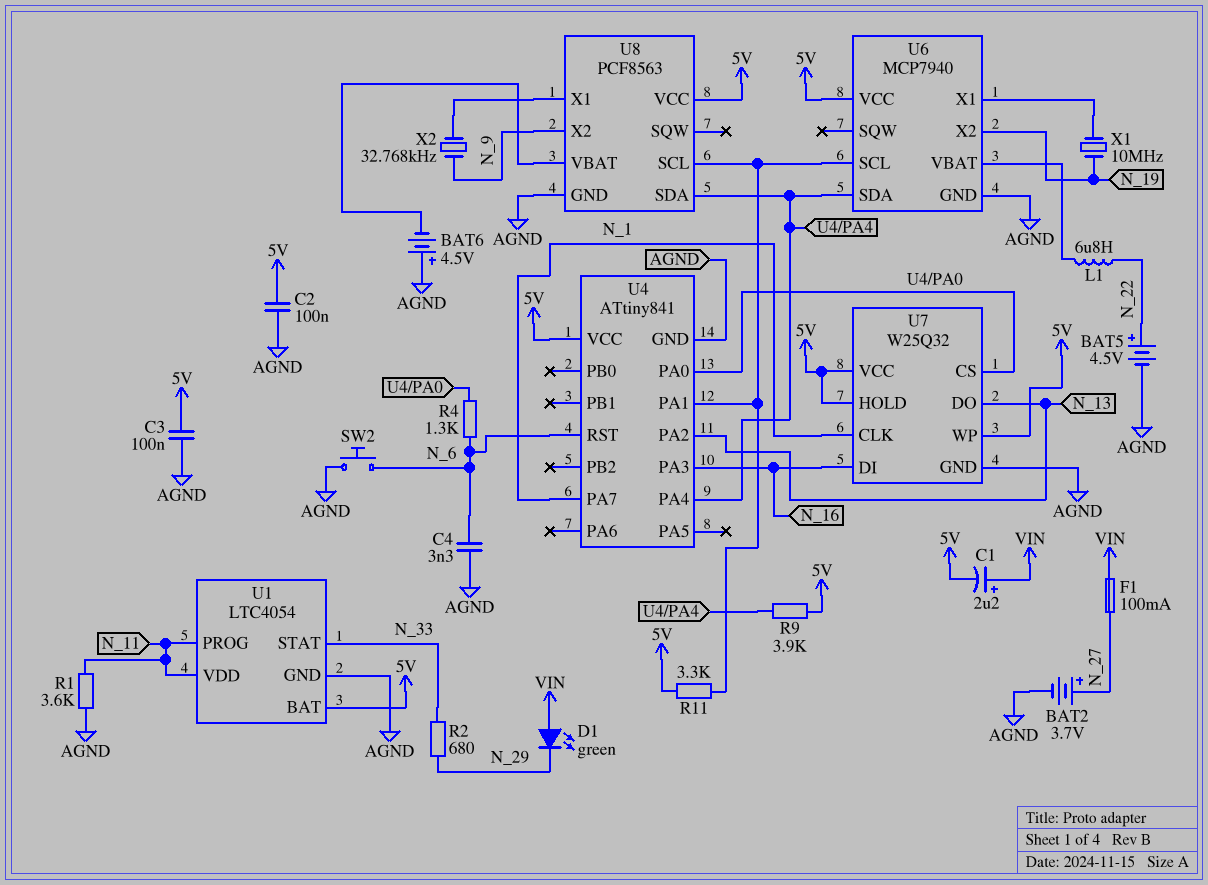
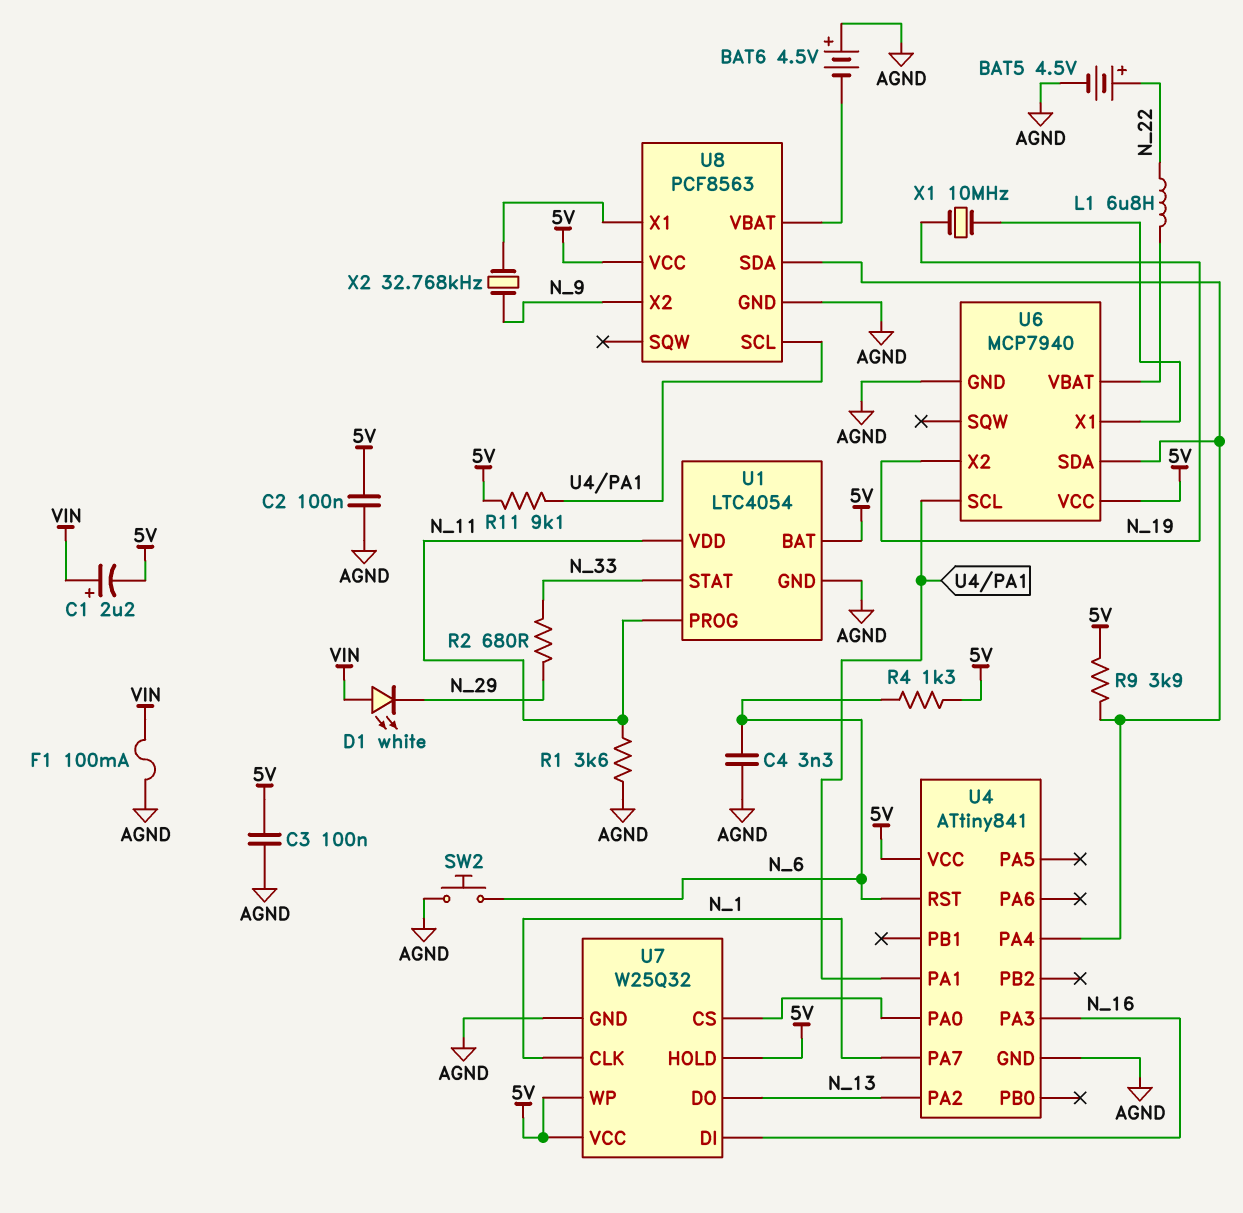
BAT2: 3.7V (plus N_27, minus AGND) -> none
D1: LED green (A VIN, K N_29) -> LED white (A VIN, K N_29)
F1: 100mA (N_27, VIN) -> 100mA (AGND, VIN)
R4: 1.3k (N_6, U4/PA0) -> 1.3k (5V, N_6)
R11: 3.3k (5V, U4/PA1) -> 9.1k (5V, U4/PA1)

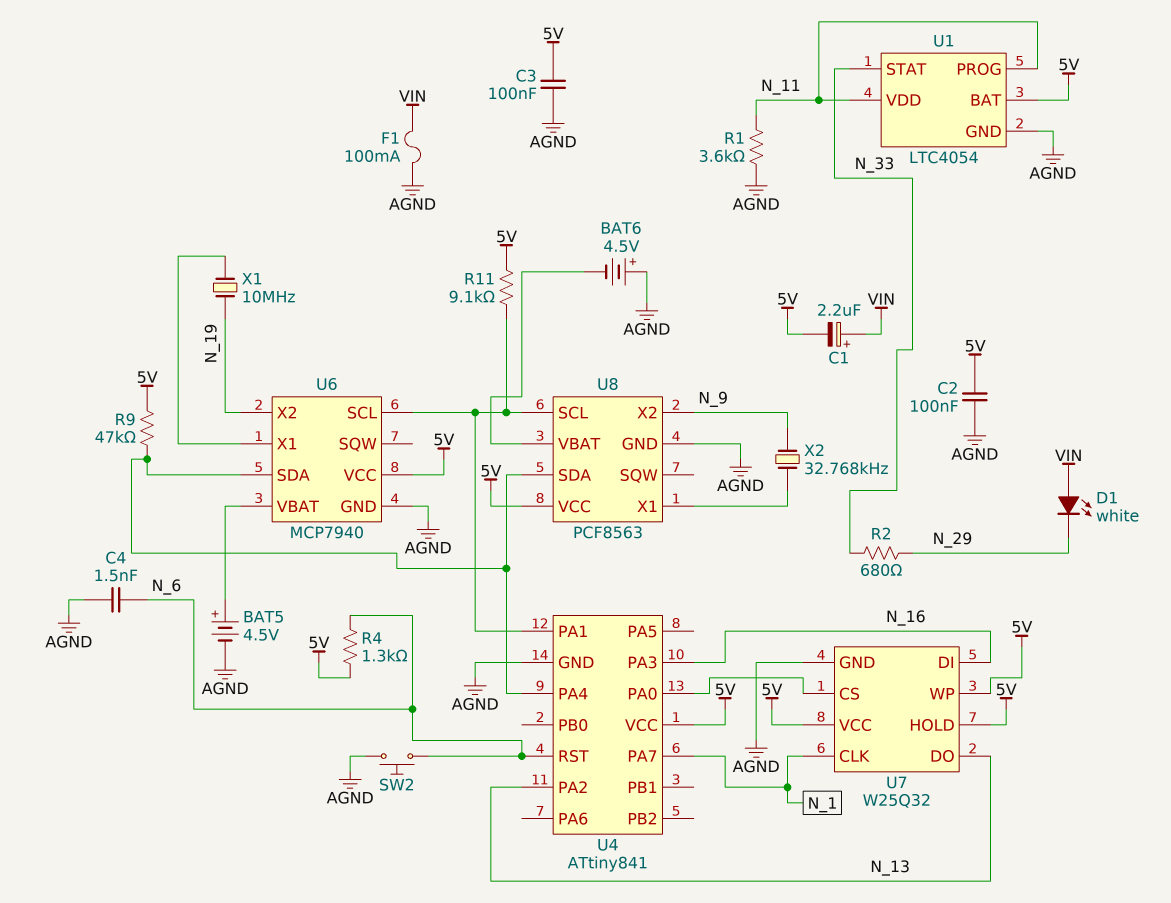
BAT5: 4.5V (plus N_22, minus AGND) -> 4.5V (plus U6/VBAT, minus AGND)
C4: 3.3nF (AGND, N_6) -> 1.5nF (AGND, N_6)
L1: 6.8uH (N_22, U6/VBAT) -> none
R9: 3.9k (5V, U4/PA4) -> 47k (5V, U4/PA4)

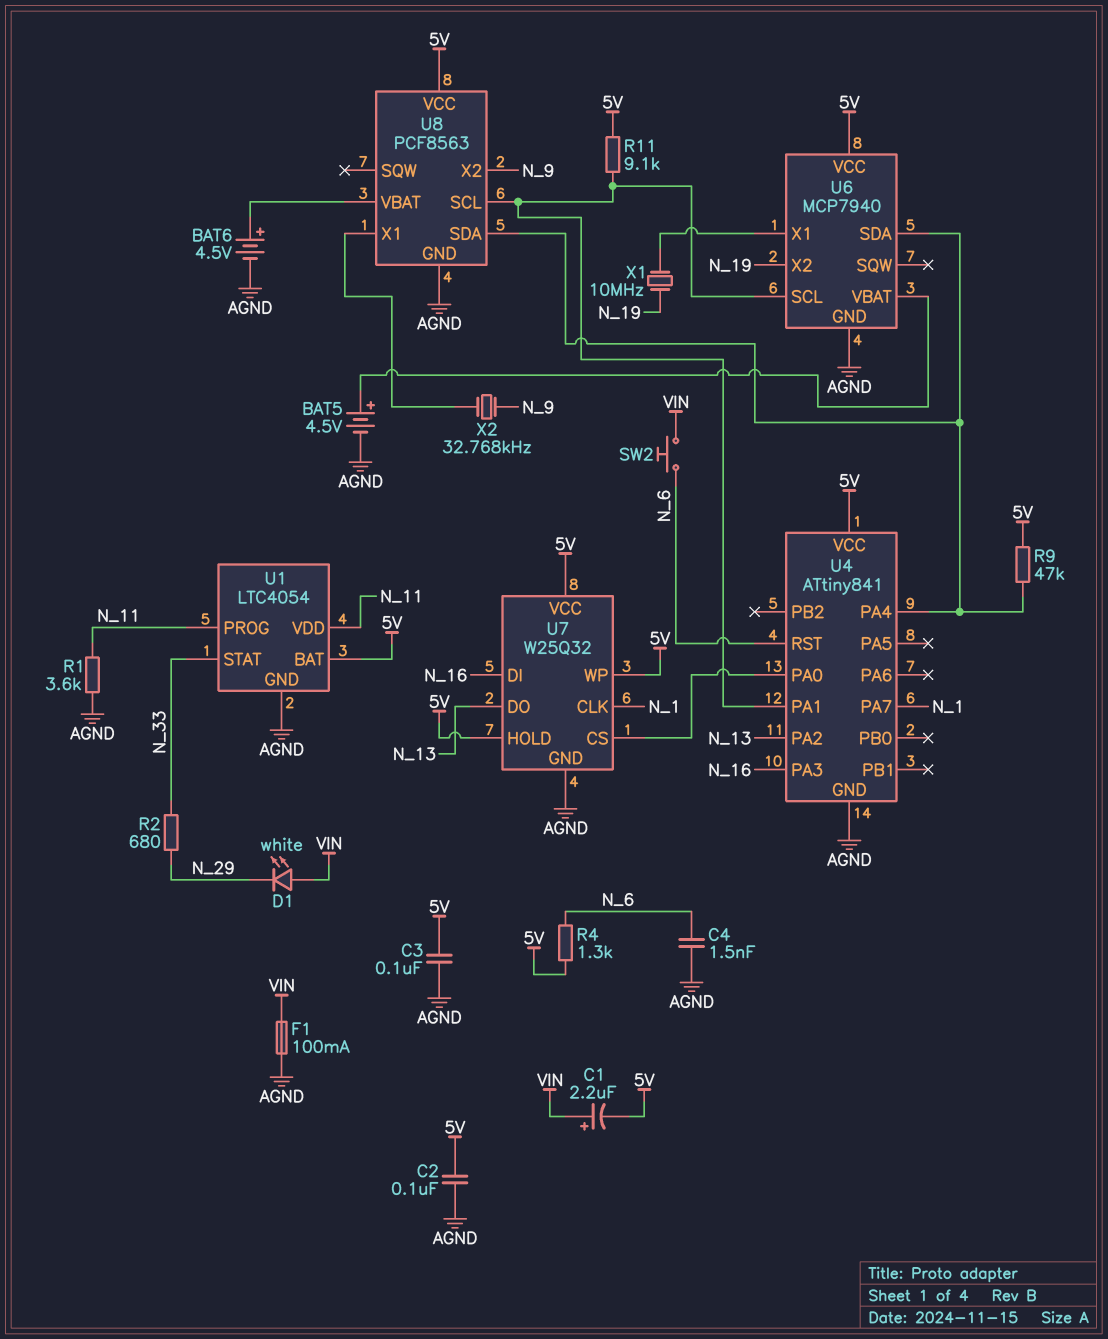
BAT6: 4.5V (plus AGND, minus U8/VBAT) -> 4.5V (plus U8/VBAT, minus AGND)
SW2: button (AGND, N_6) -> button (N_6, VIN)

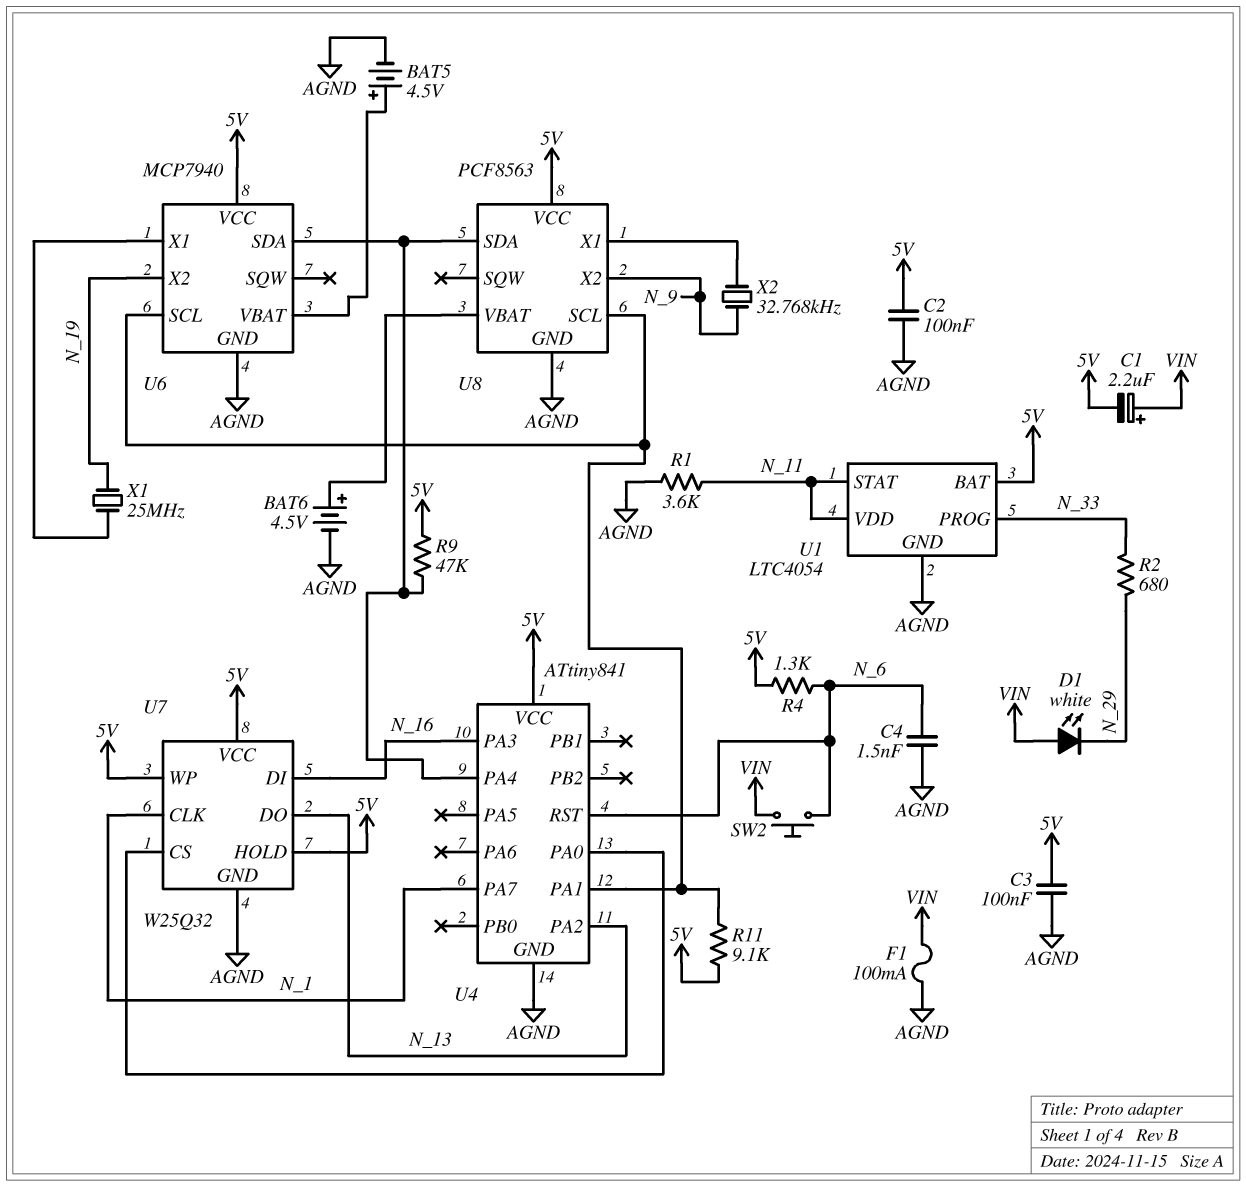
U1 pin PROG: N_11 -> N_33
U1 pin STAT: N_33 -> N_11
X1: 10MHz (N_19, U6/X1) -> 25MHz (N_19, U6/X1)

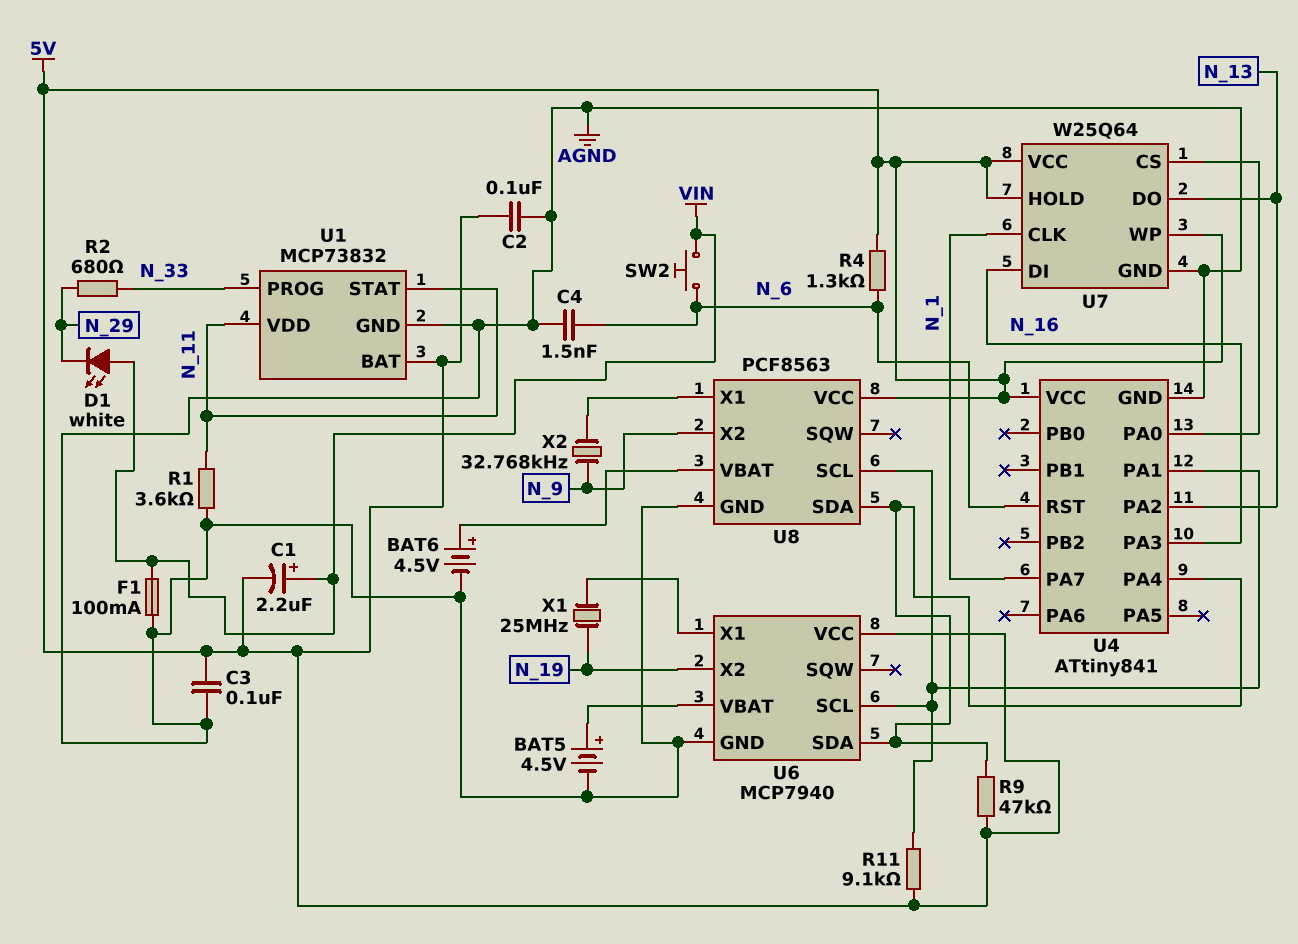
U1: LTC4054 -> MCP73832
U7: W25Q32 -> W25Q64

